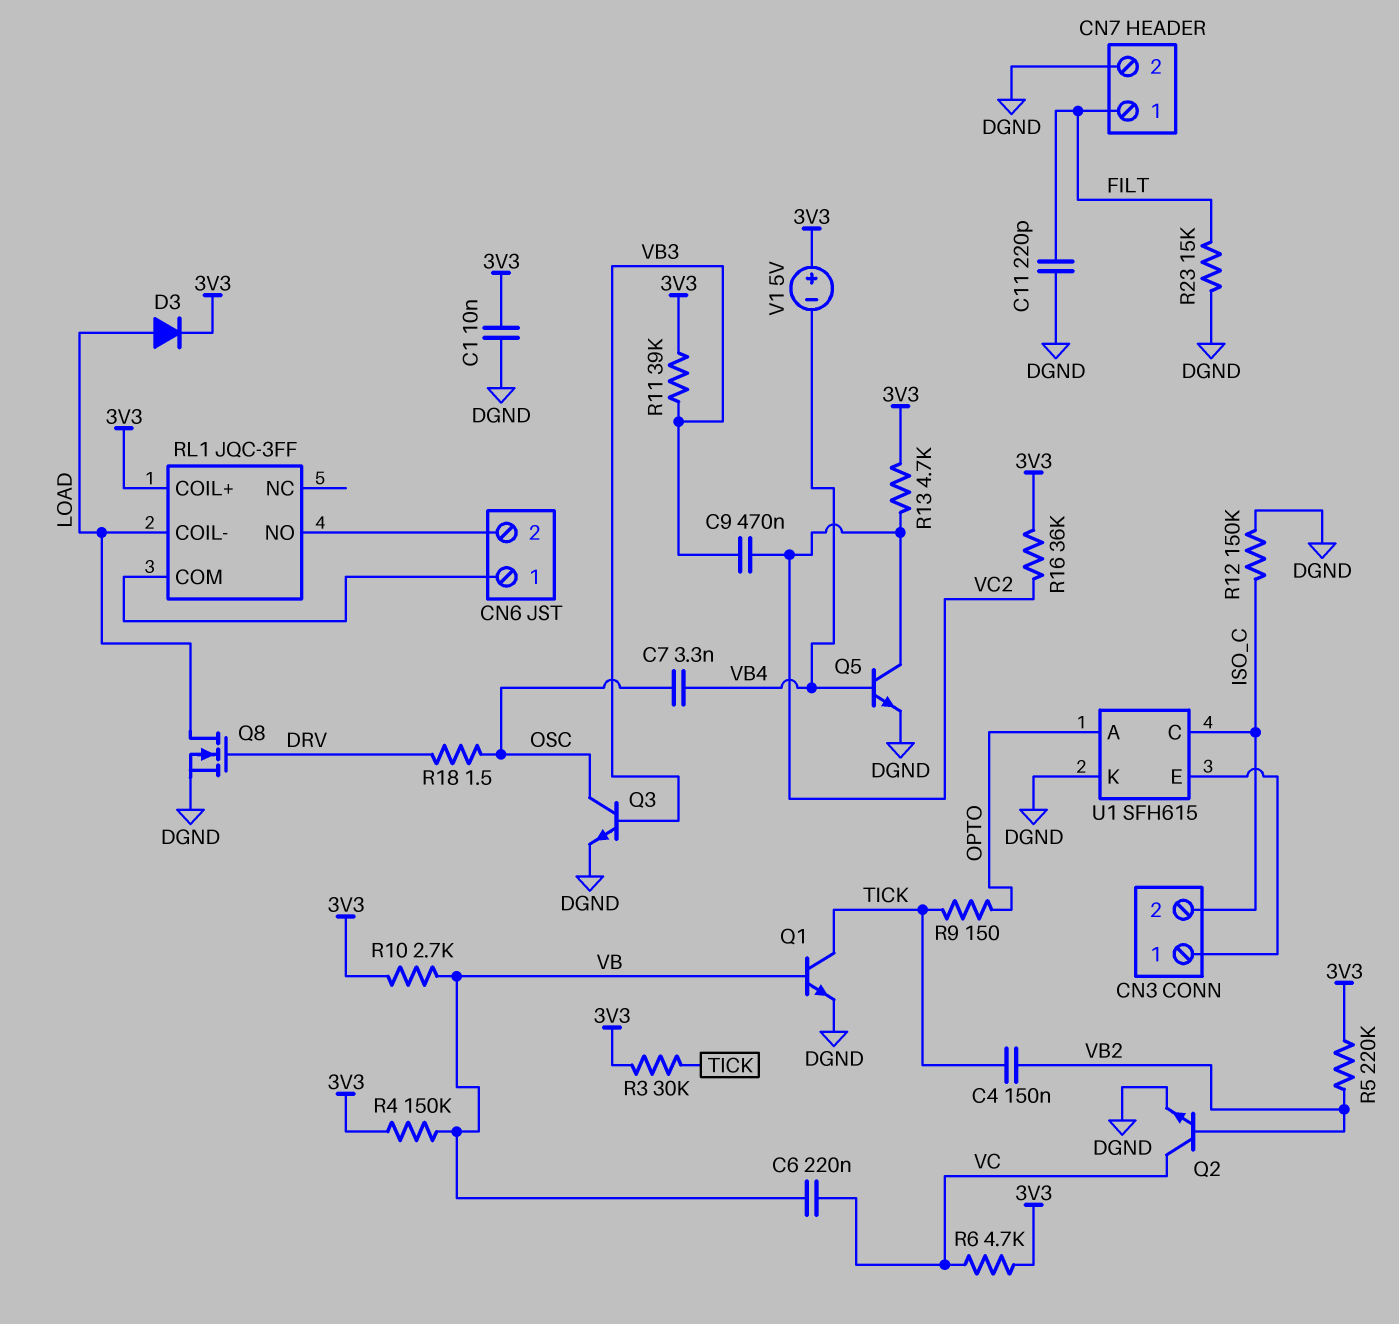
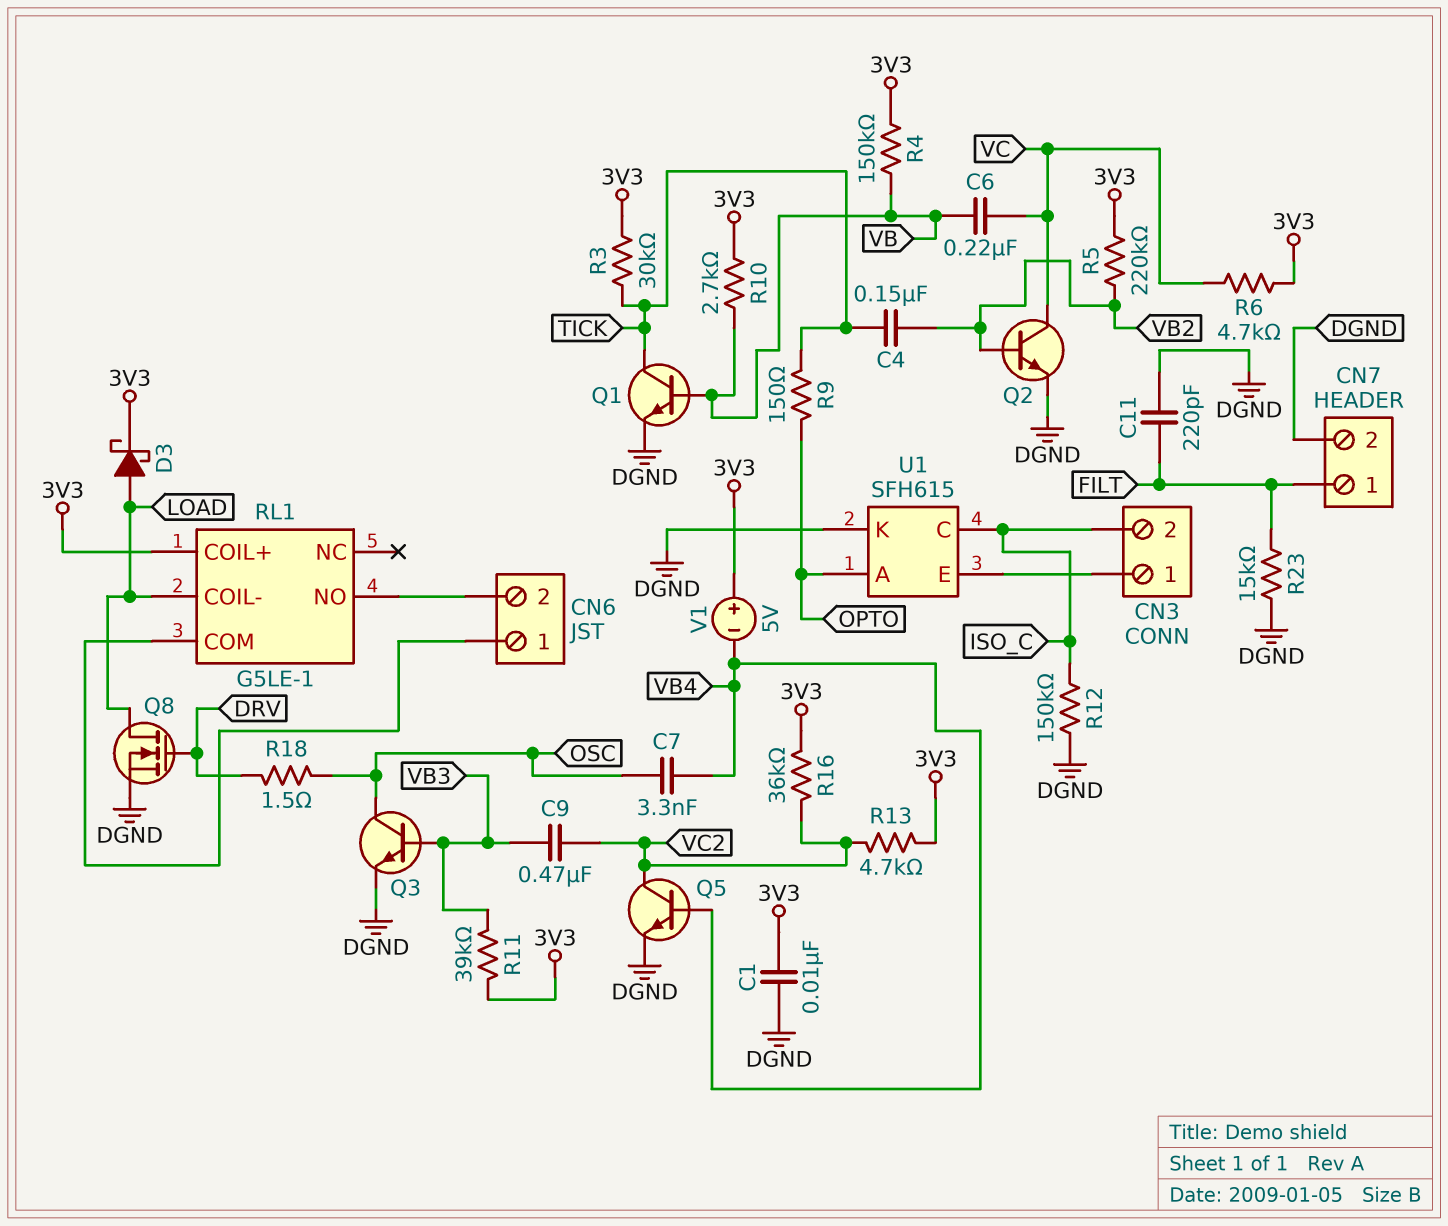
D3: diode (A LOAD, K 3V3) -> schottky (A LOAD, K 3V3)
RL1: JQC-3FF -> G5LE-1

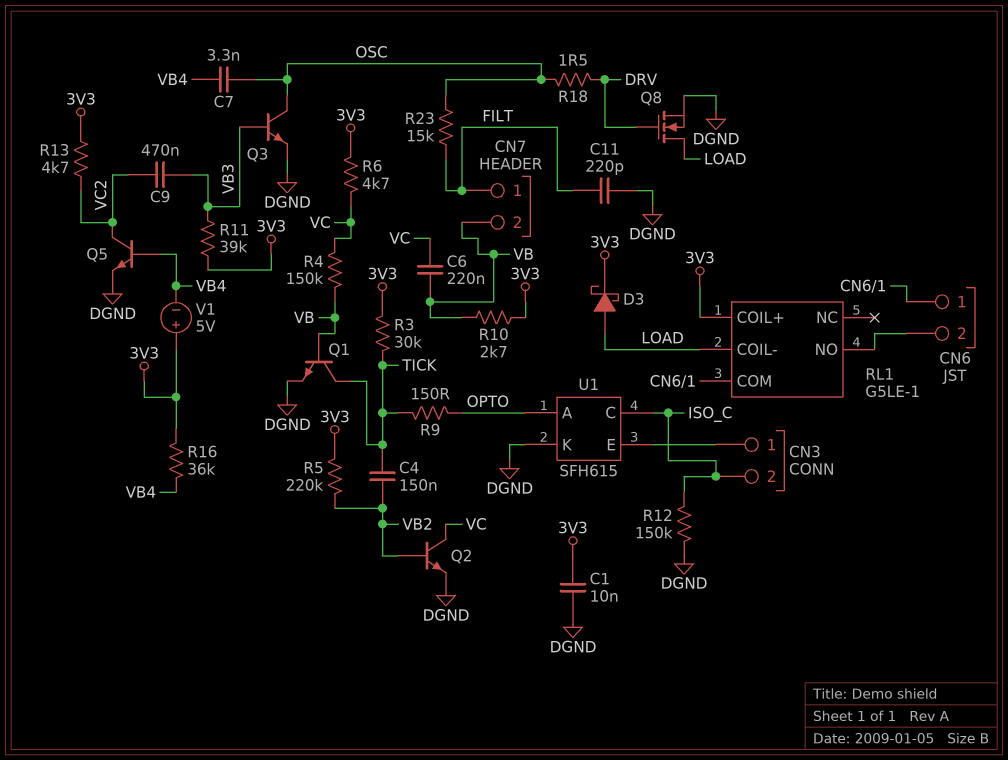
CN7 pin 2: DGND -> VB
R4: 150k (3V3, VB) -> 150k (VB, VC)
R16: 36k (3V3, VC2) -> 36k (3V3, VB4)
R23: 15k (DGND, FILT) -> 15k (FILT, OSC)

